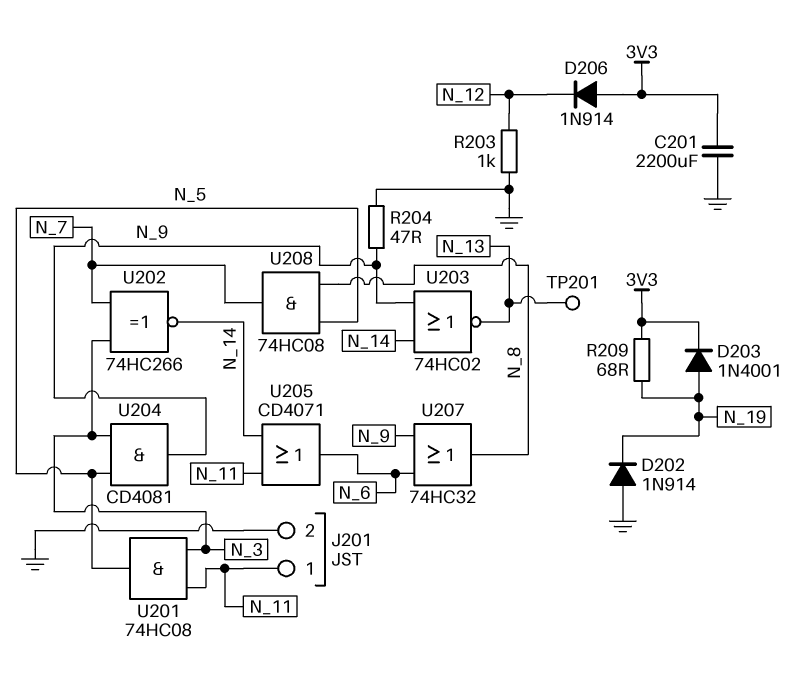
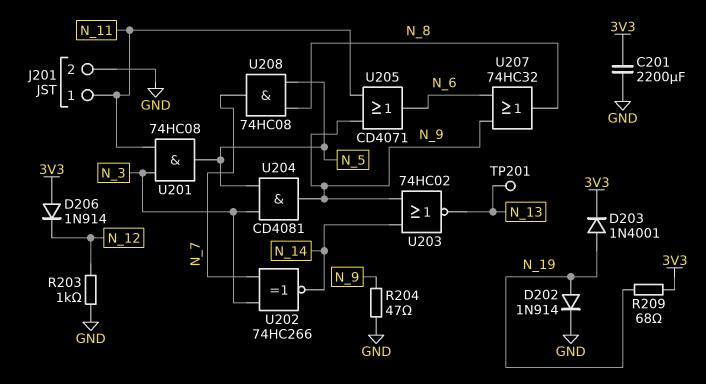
D202: diode 1N914 (A GND, K N_19) -> diode 1N914 (A N_19, K GND)
U205: OR CD4071 (in N_11, in N_14, out N_6) -> OR CD4071 (in N_9, in N_11, out N_6)

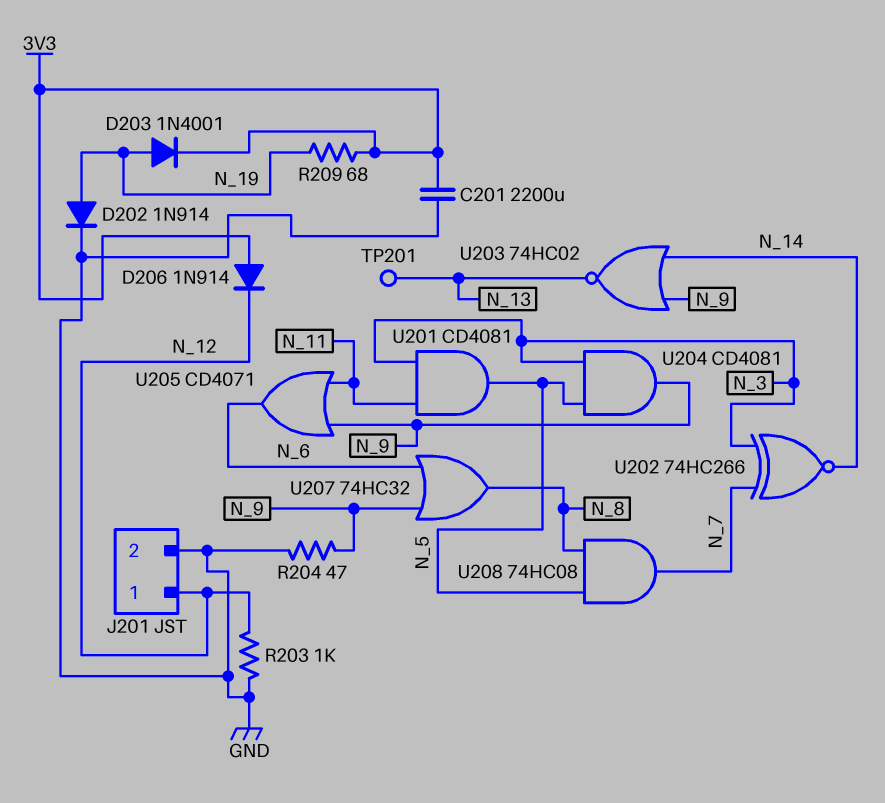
J201 pin 1: N_11 -> N_12
U201: AND 74HC08 (in N_3, in N_11, out N_5) -> AND CD4081 (in N_3, in N_11, out N_5)

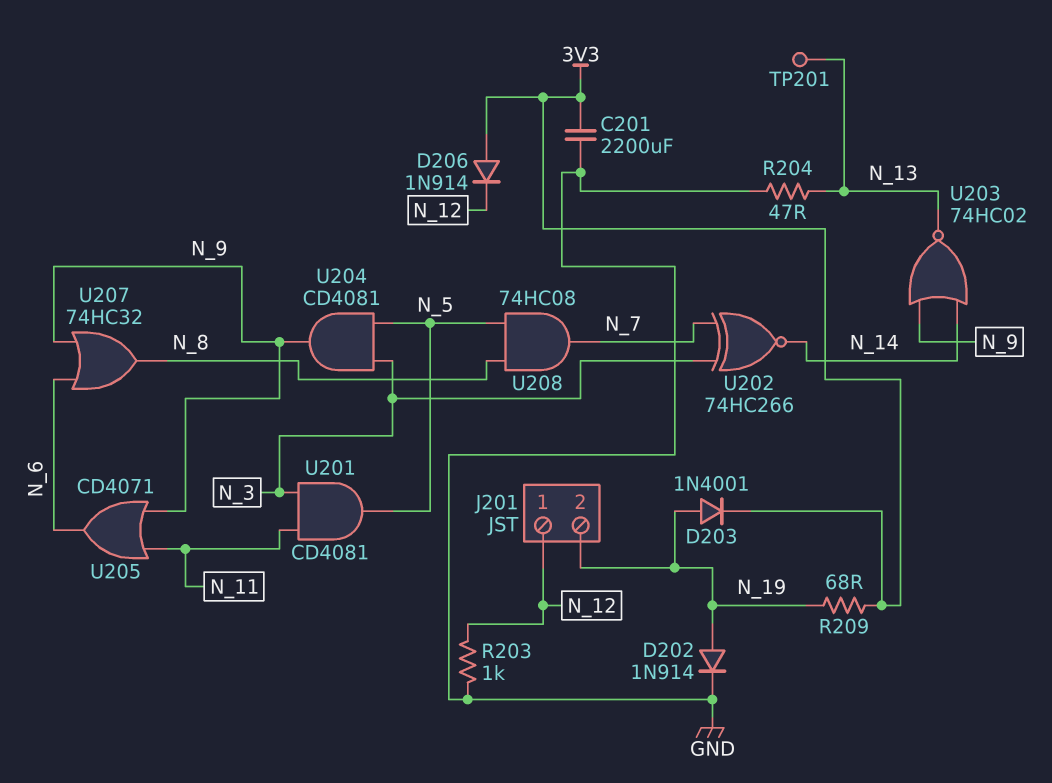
J201 pin 2: GND -> N_19
R204: 47 (GND, N_9) -> 47 (GND, N_13)

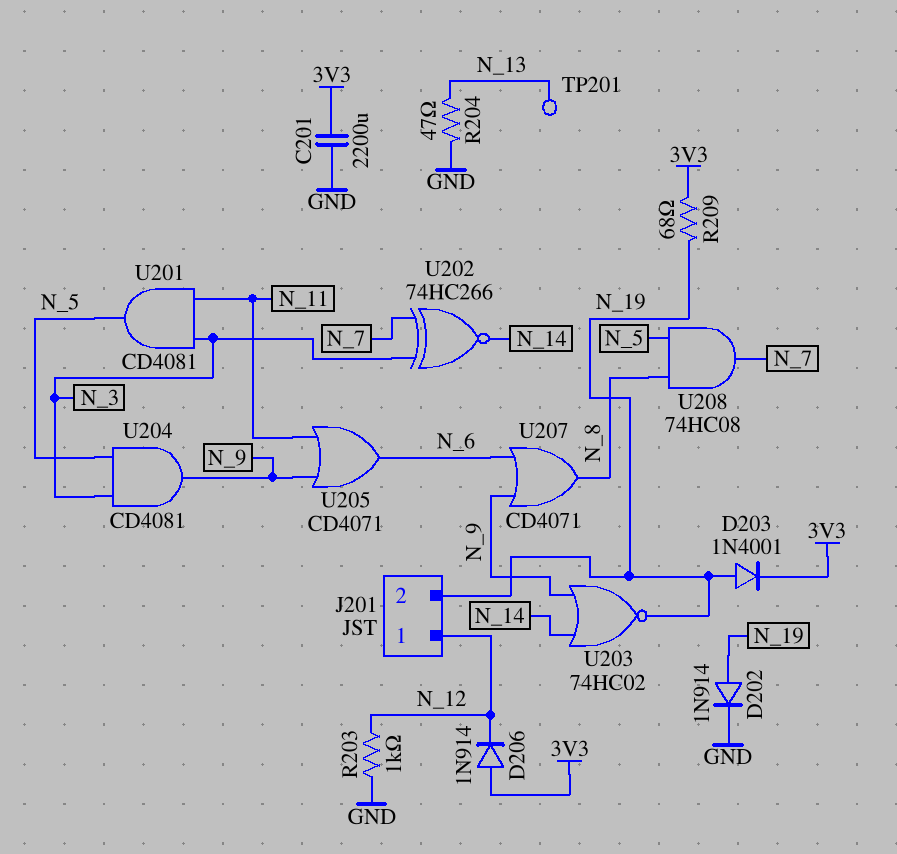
U203: NOR 74HC02 (in N_9, in N_14, out N_13) -> NOR 74HC02 (in N_9, in N_14, out N_19)
U207: OR 74HC32 (in N_6, in N_9, out N_8) -> OR CD4071 (in N_6, in N_9, out N_8)

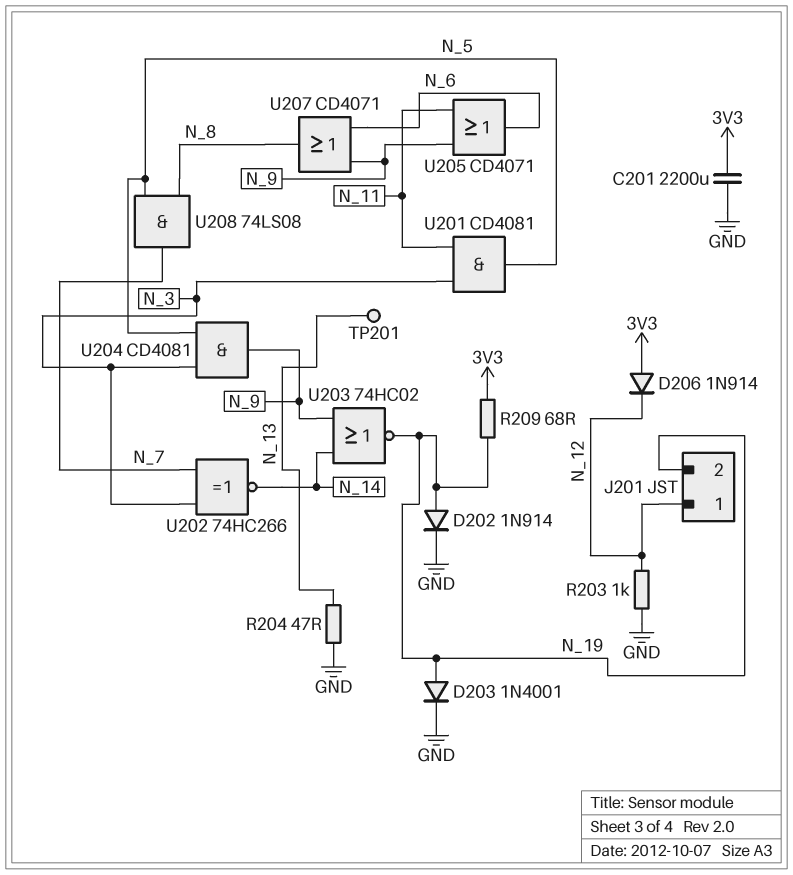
D203: diode 1N4001 (A N_19, K 3V3) -> diode 1N4001 (A N_19, K GND)
U208: AND 74HC08 (in N_5, in N_8, out N_7) -> AND 74LS08 (in N_5, in N_8, out N_7)

